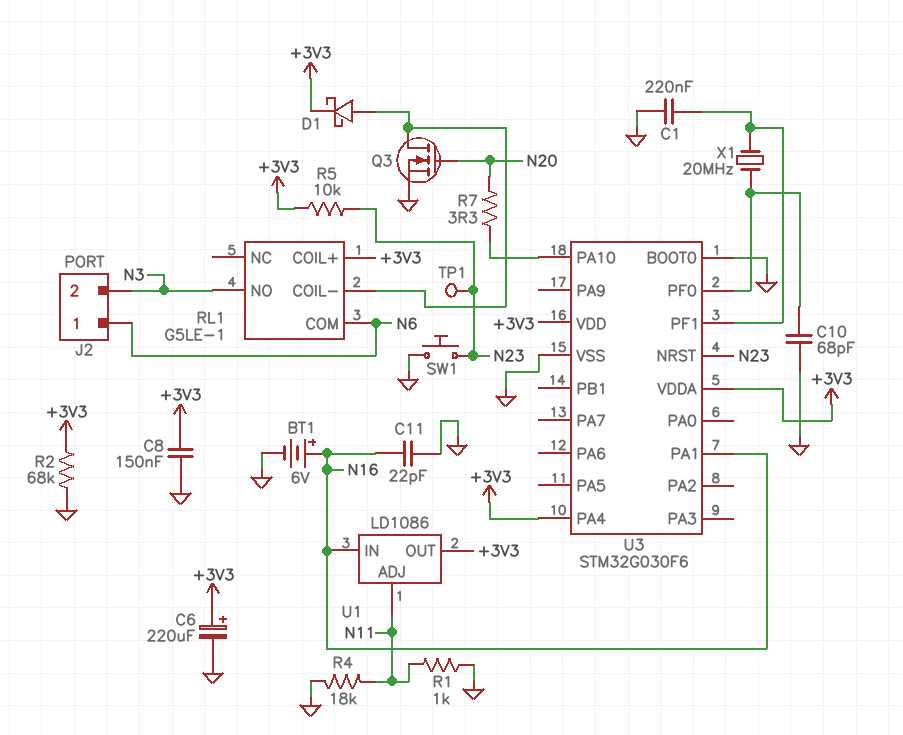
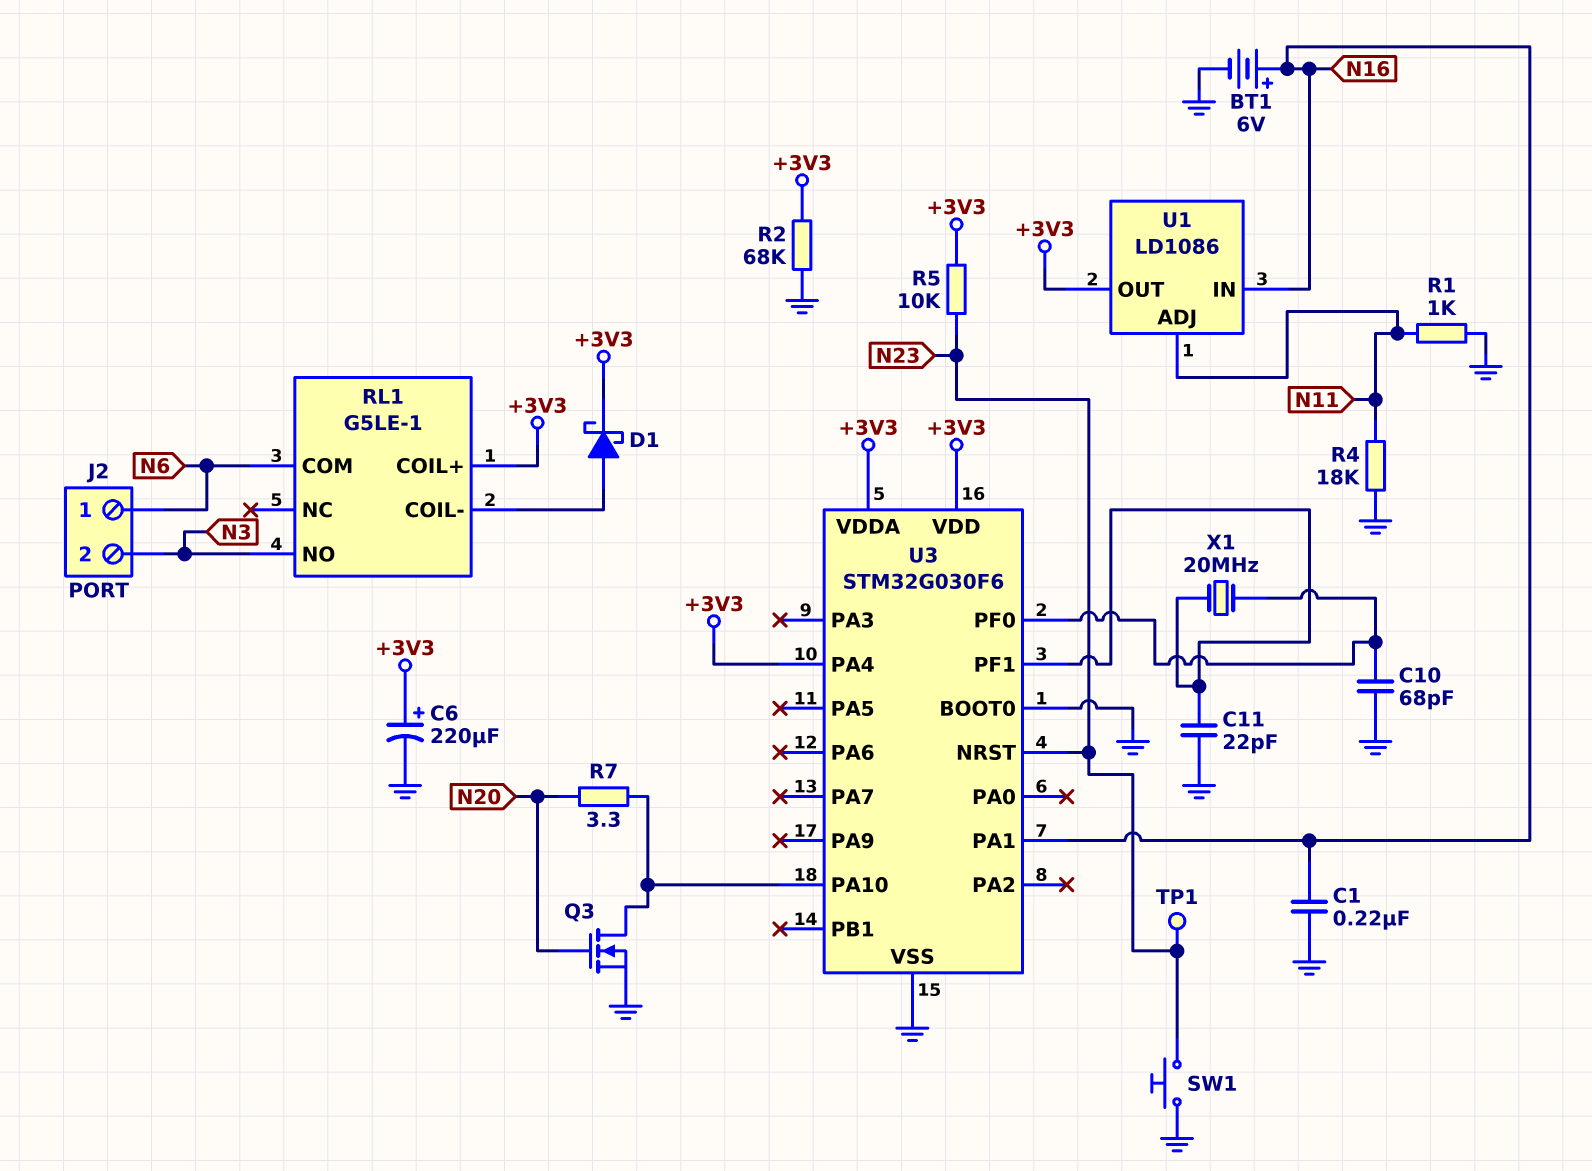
C1: 220nF (GND, U3/PF1) -> 220nF (GND, N16)
C8: 150nF (+3V3, GND) -> none
C11: 22pF (GND, N16) -> 22pF (GND, U3/PF1)
Q3: NMOS (G N20, D RL1/COIL-, S GND) -> NMOS (G N20, D U3/PA10, S GND)

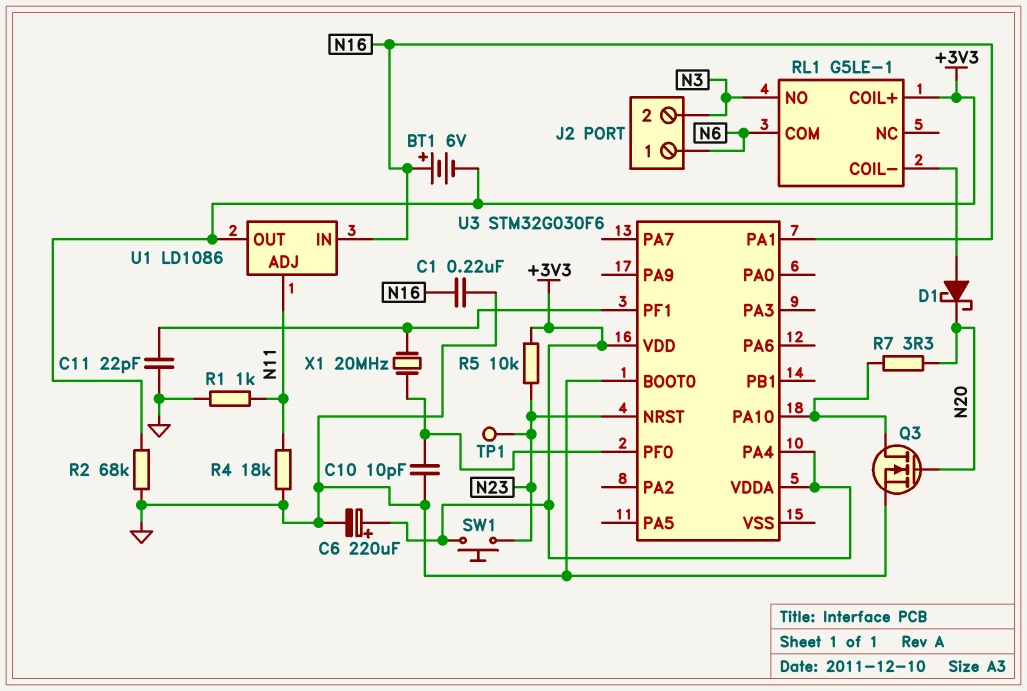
BT1: 6V (plus N16, minus GND) -> 6V (plus N16, minus +3V3)
C10: 68pF (GND, U3/PF0) -> 10pF (GND, U3/PF0)
D1: schottky (A RL1/COIL-, K +3V3) -> schottky (A RL1/COIL-, K N20)
SW1: button (GND, N23) -> button (+3V3, N23)
U3 pin VSS: GND -> none

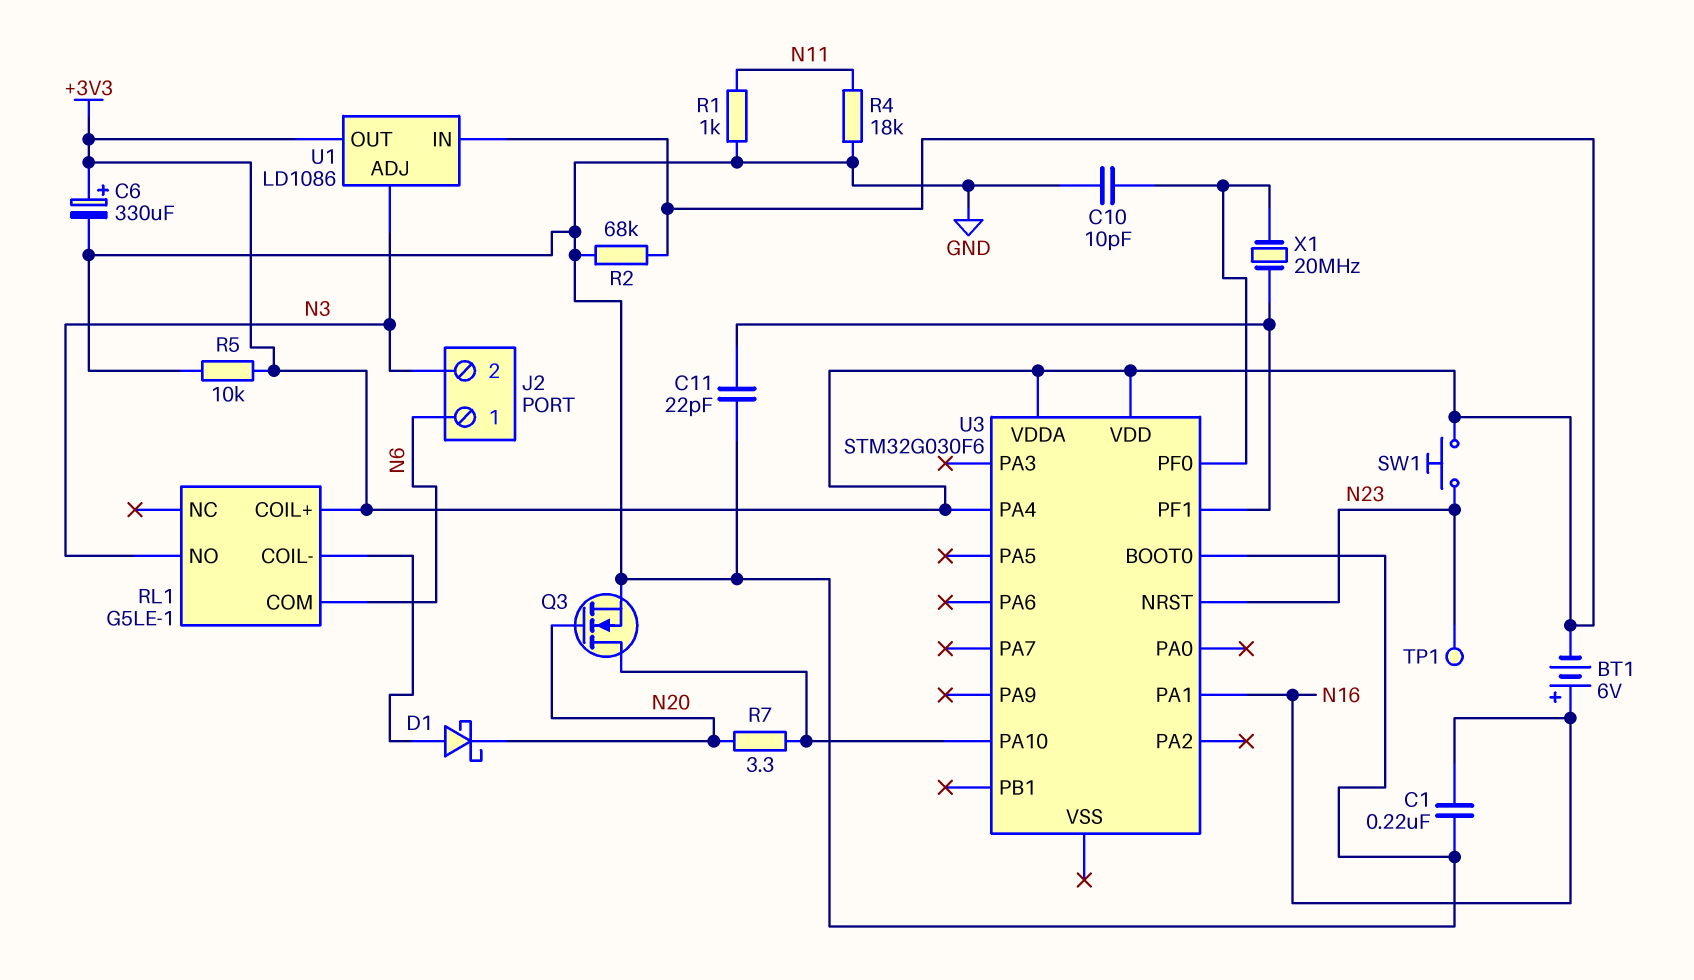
C6: 220uF (plus +3V3, minus GND) -> 330uF (plus +3V3, minus GND)
R5: 10k (+3V3, N23) -> 10k (+3V3, GND)
U1 pin ADJ: N11 -> N3
U1 pin IN: N16 -> +3V3

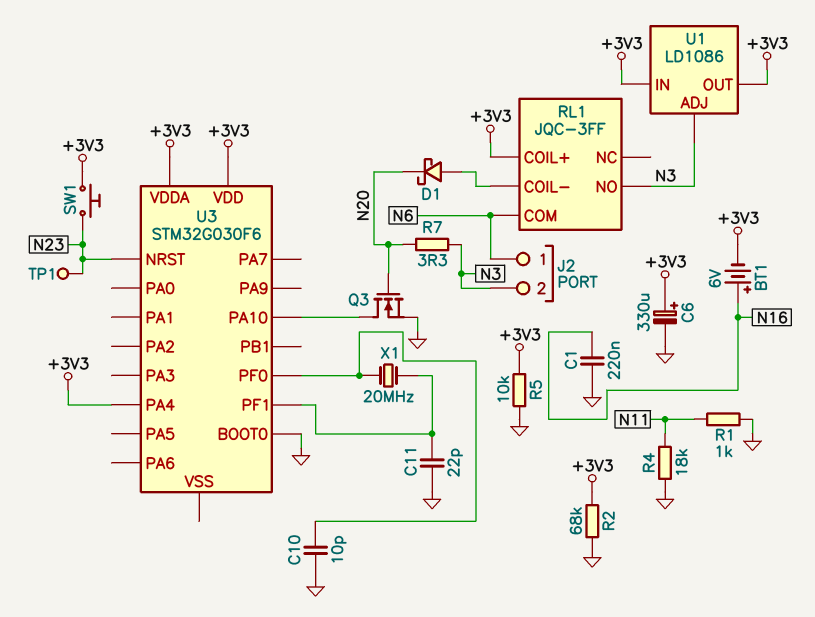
R7: 3.3 (N20, U3/PA10) -> 3.3 (N3, N20)
RL1: G5LE-1 -> JQC-3FF
U3 pin PA1: N16 -> none

